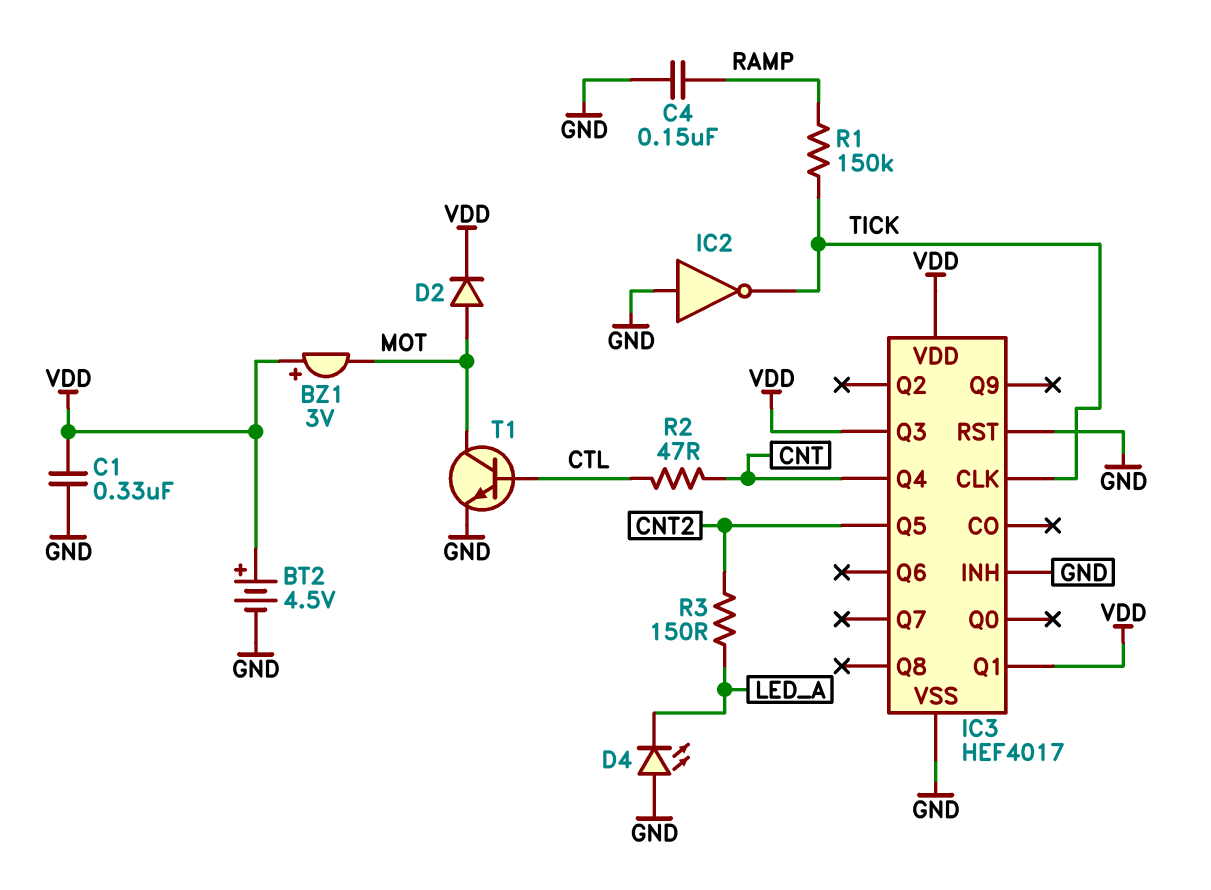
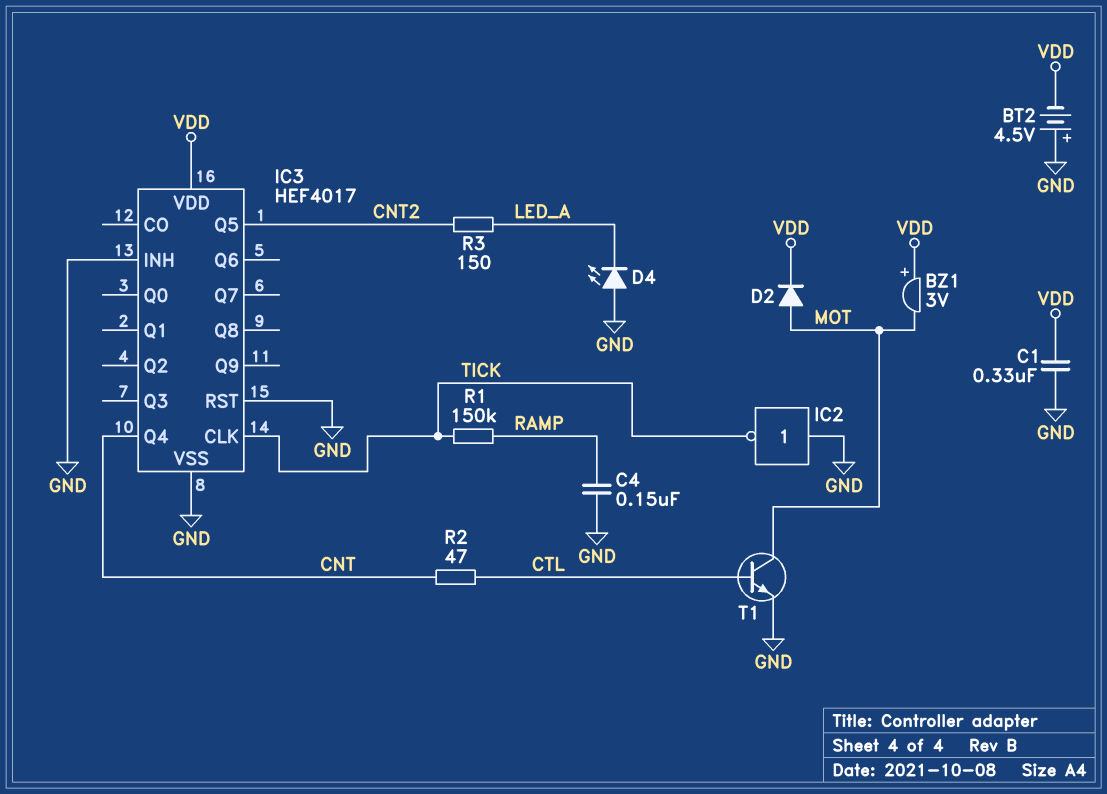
BT2: 4.5V (plus VDD, minus GND) -> 4.5V (plus GND, minus VDD)
IC3 pin Q1: VDD -> none
IC3 pin Q3: VDD -> none

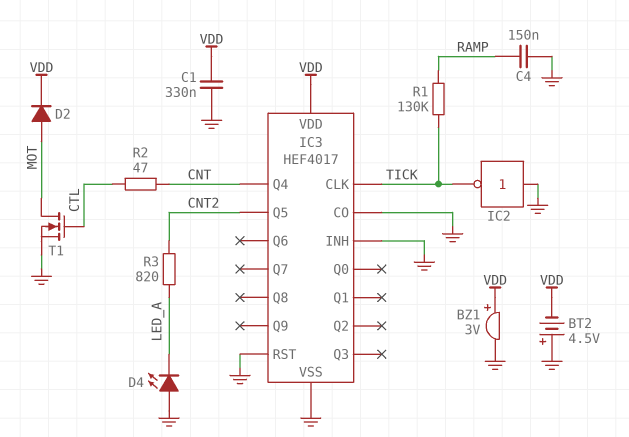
BZ1: buzzer 3V (plus VDD, minus MOT) -> buzzer 3V (plus VDD, minus GND)
IC3 pin CO: none -> GND
R1: 150k (RAMP, TICK) -> 130k (RAMP, TICK)
R3: 150 (CNT2, LED_A) -> 820 (CNT2, LED_A)
T1: NPN (B CTL, C MOT, E GND) -> NMOS (G CTL, D MOT, S GND)

